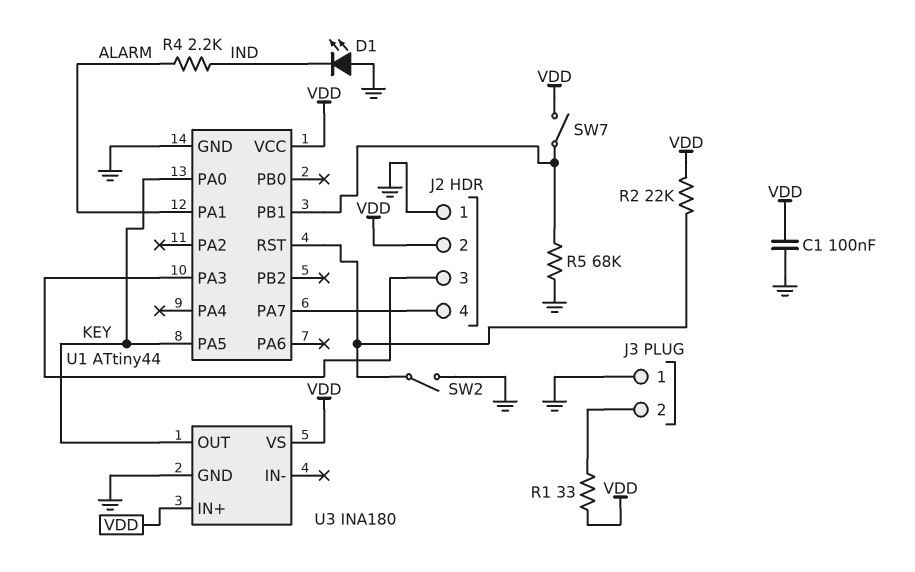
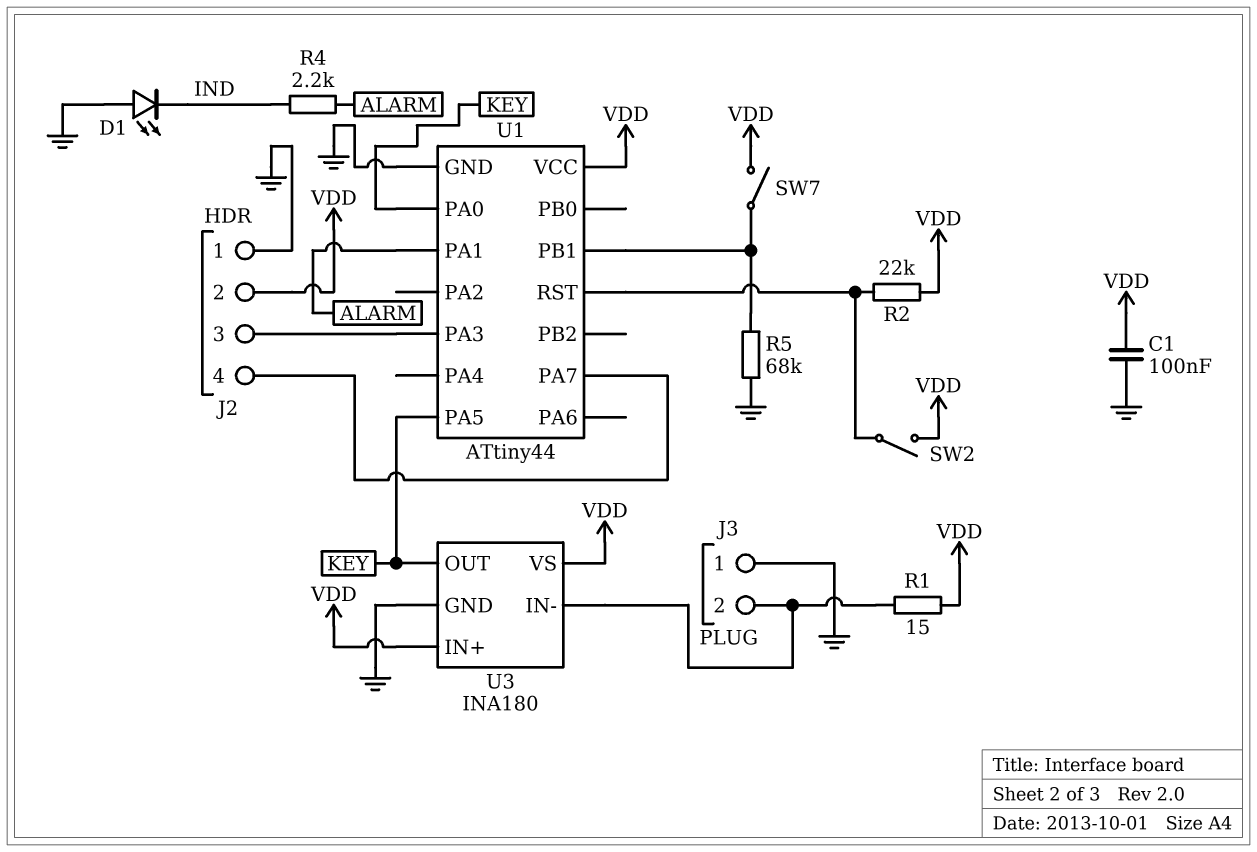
R1: 33 (J3/2, VDD) -> 15 (J3/2, VDD)
SW2: switch (GND, U1/RST) -> switch (U1/RST, VDD)
U3 pin IN-: none -> J3/2

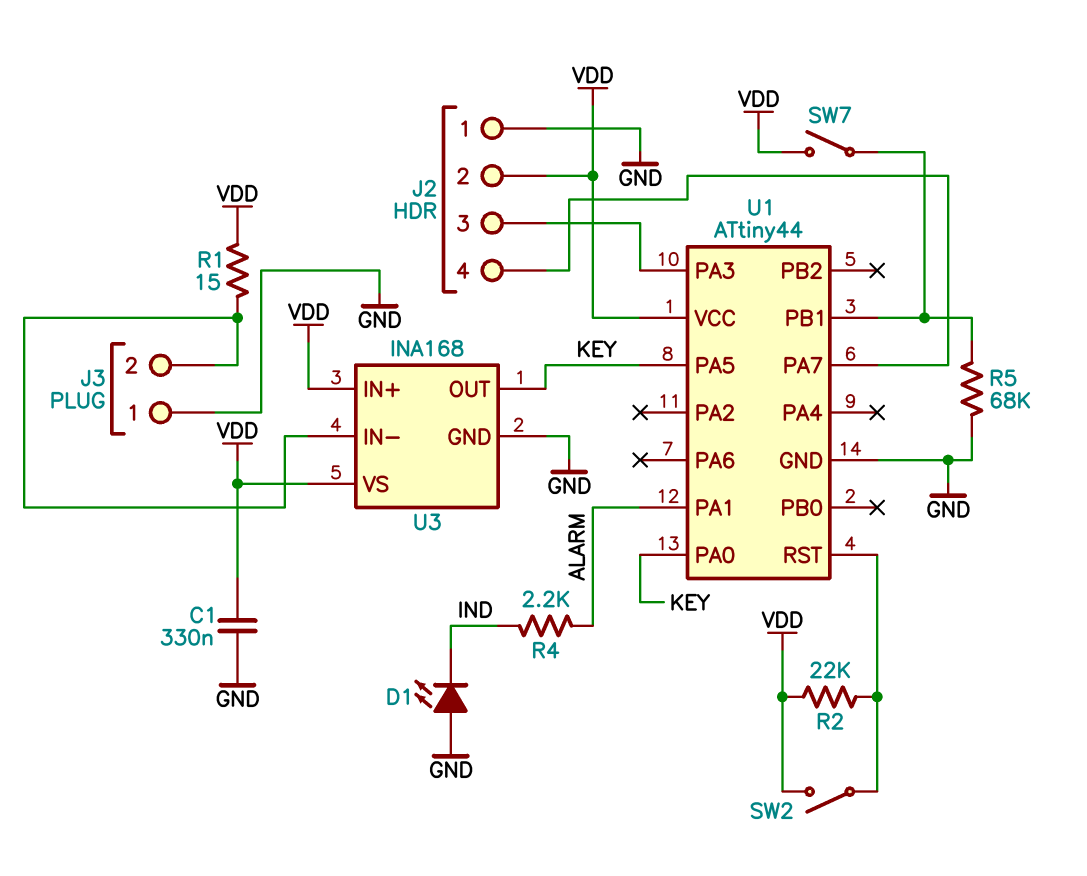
C1: 100nF (GND, VDD) -> 330nF (GND, VDD)
U3: INA180 -> INA168

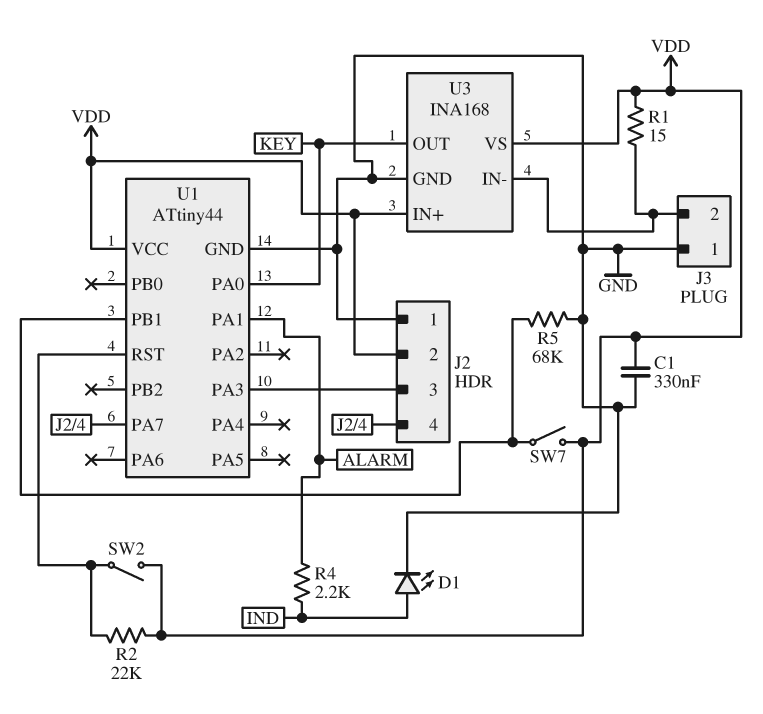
D1: LED (A GND, K IND) -> LED (A IND, K GND)
U1 pin PA5: KEY -> none

